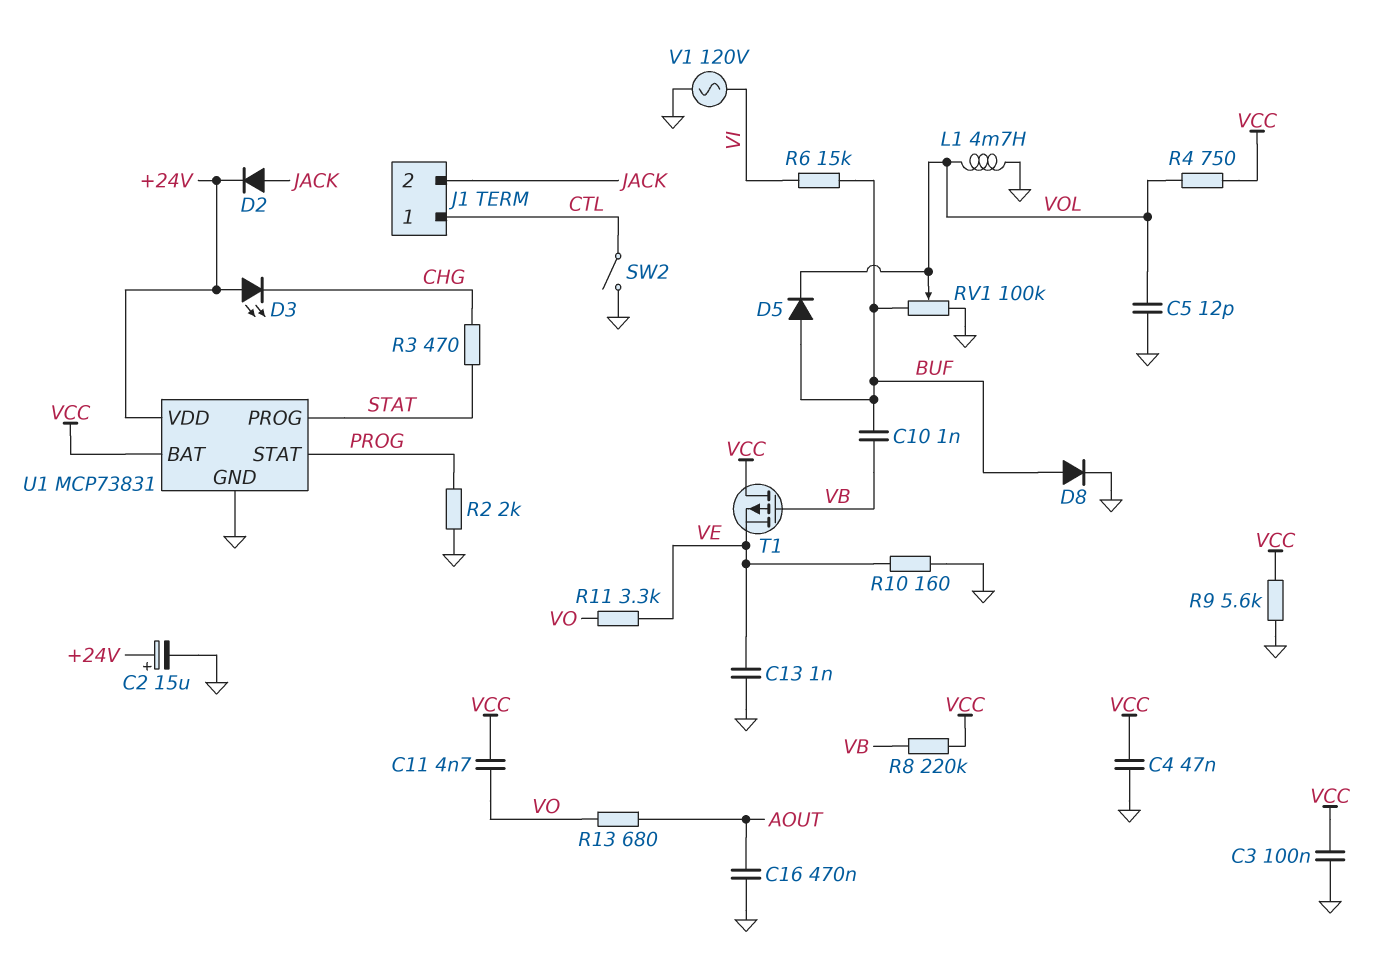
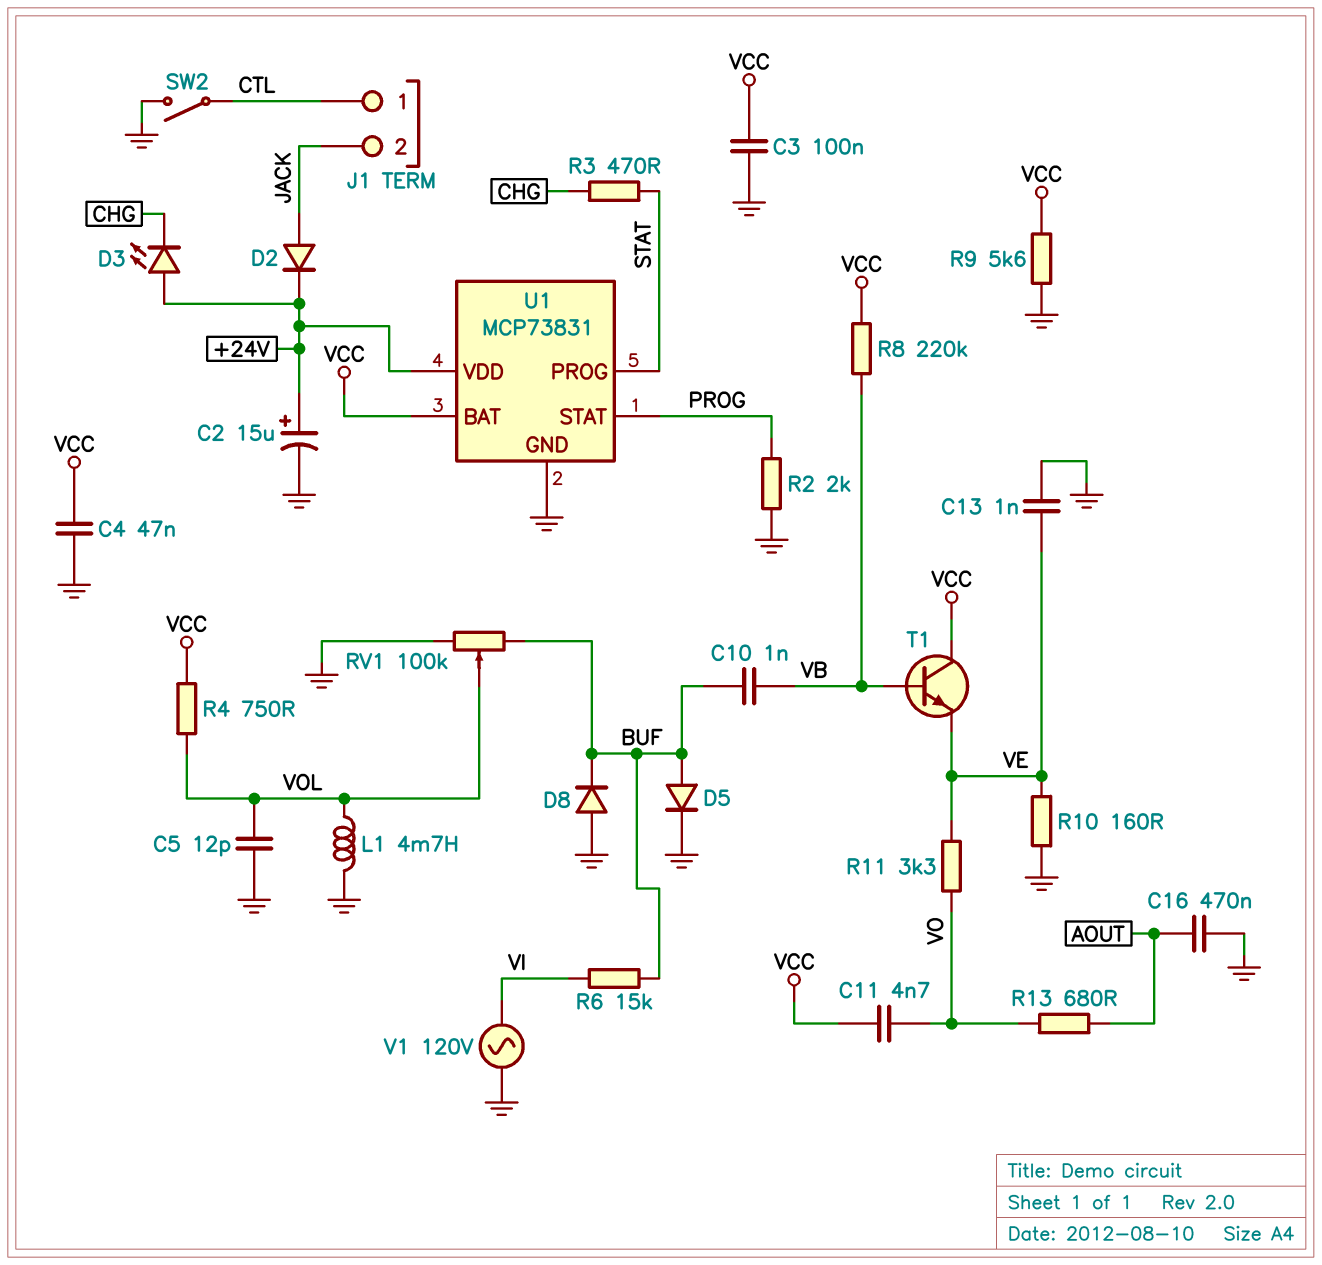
D5: diode (A BUF, K VOL) -> diode (A BUF, K GND)
D8: diode (A BUF, K GND) -> diode (A GND, K BUF)
T1: PMOS (G VB, D VCC, S VE) -> NPN (B VB, C VCC, E VE)

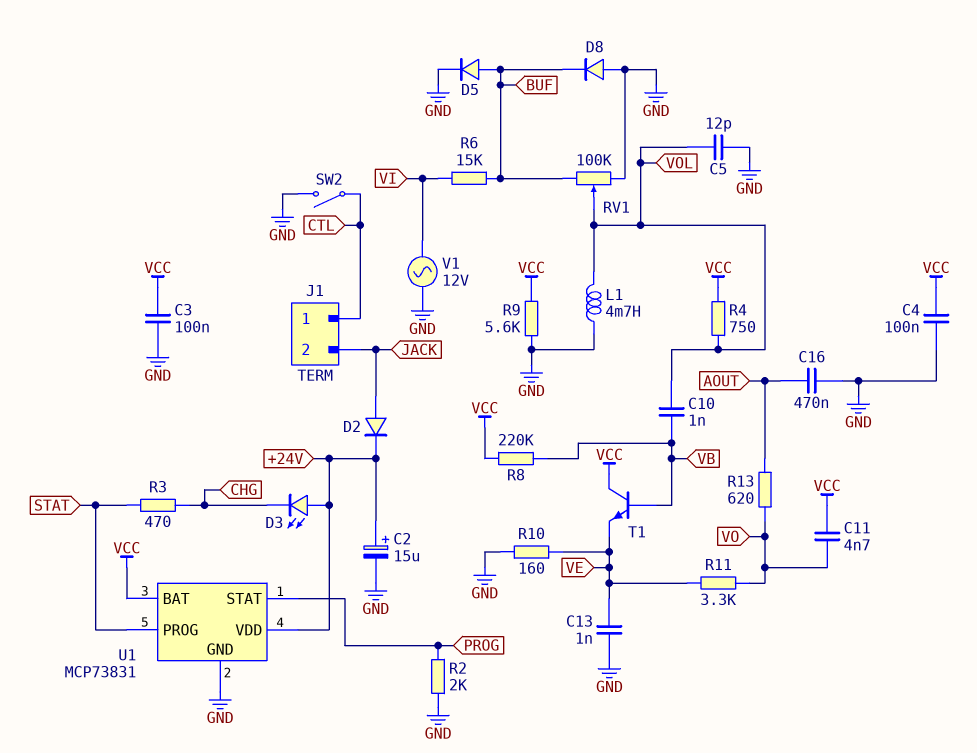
C4: 47nF (GND, VCC) -> 100nF (GND, VCC)
C10: 1nF (BUF, VB) -> 1nF (VB, VOL)
R13: 680 (AOUT, VO) -> 620 (AOUT, VO)
V1: AC 120V (GND, VI) -> AC 12V (GND, VI)

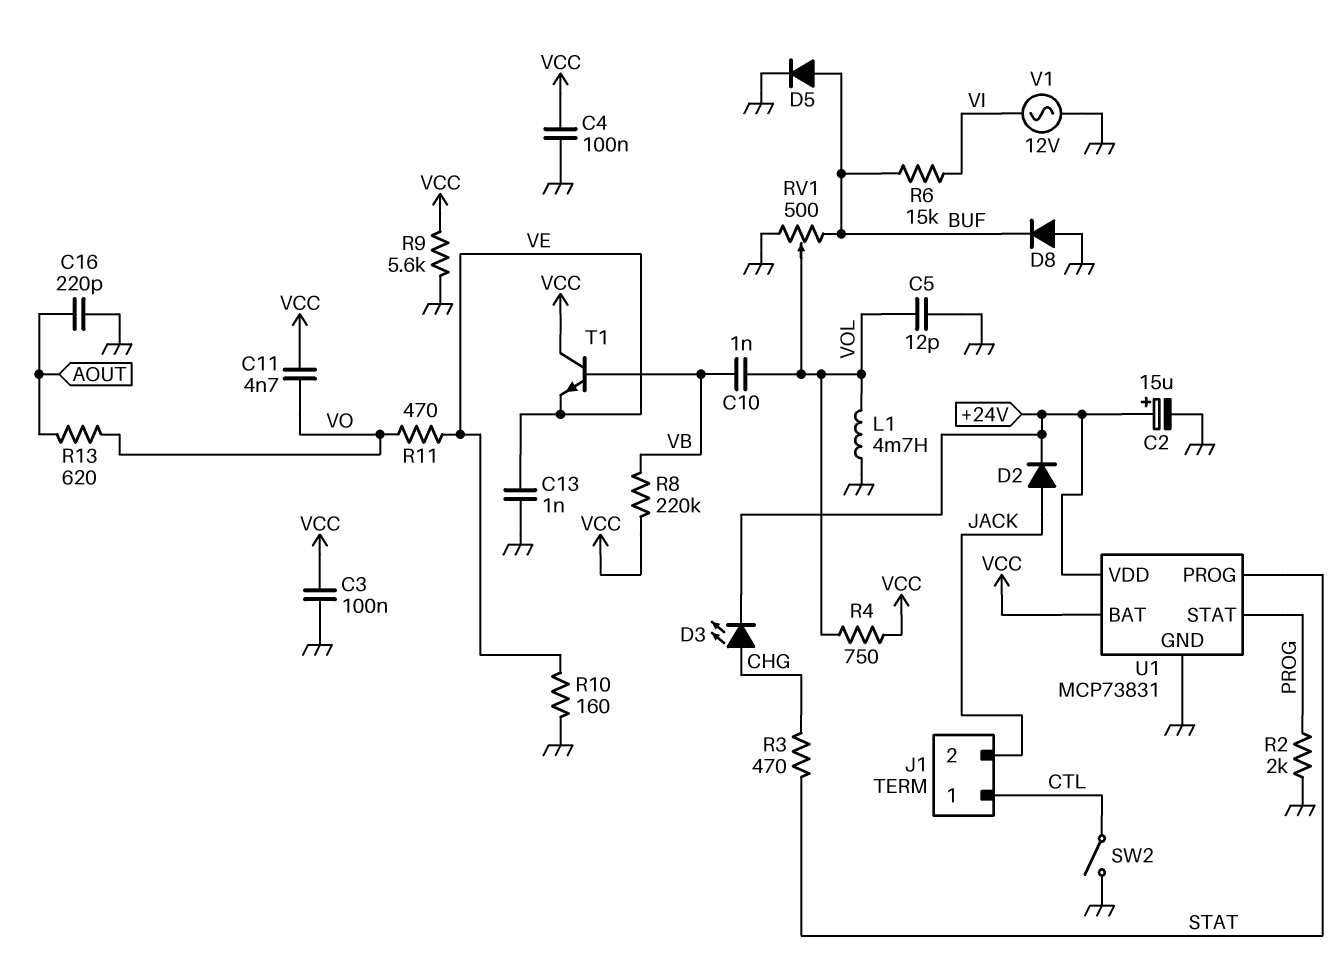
C16: 470nF (AOUT, GND) -> 220pF (AOUT, GND)
D3: LED (A +24V, K CHG) -> LED (A CHG, K +24V)
R11: 3.3k (VE, VO) -> 470 (VE, VO)
RV1: 100k (BUF, GND, wiper VOL) -> 500 (BUF, GND, wiper VOL)

